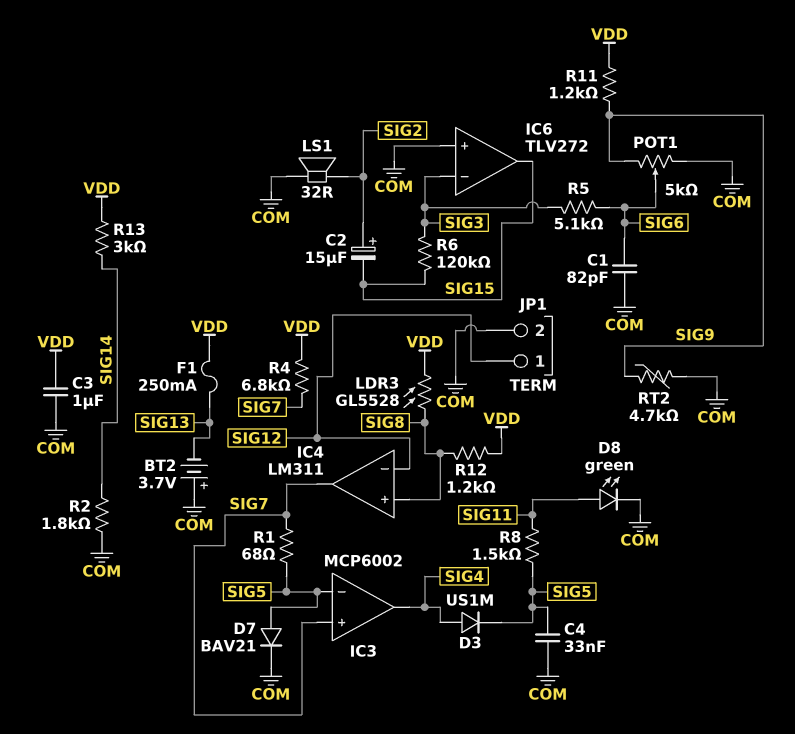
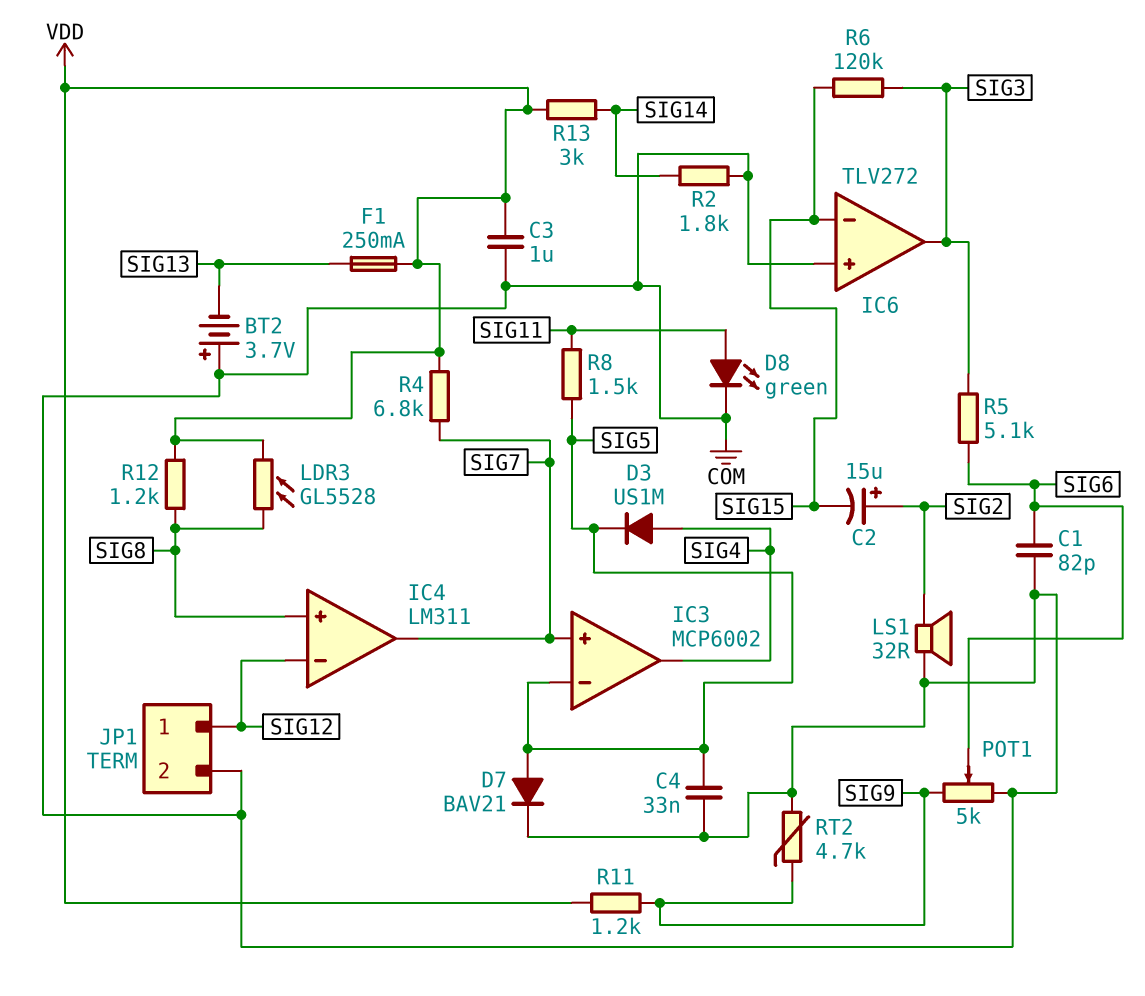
IC6 pin in-: SIG3 -> SIG15
IC6 pin out: SIG15 -> SIG3
R1: 68 (SIG5, SIG7) -> none

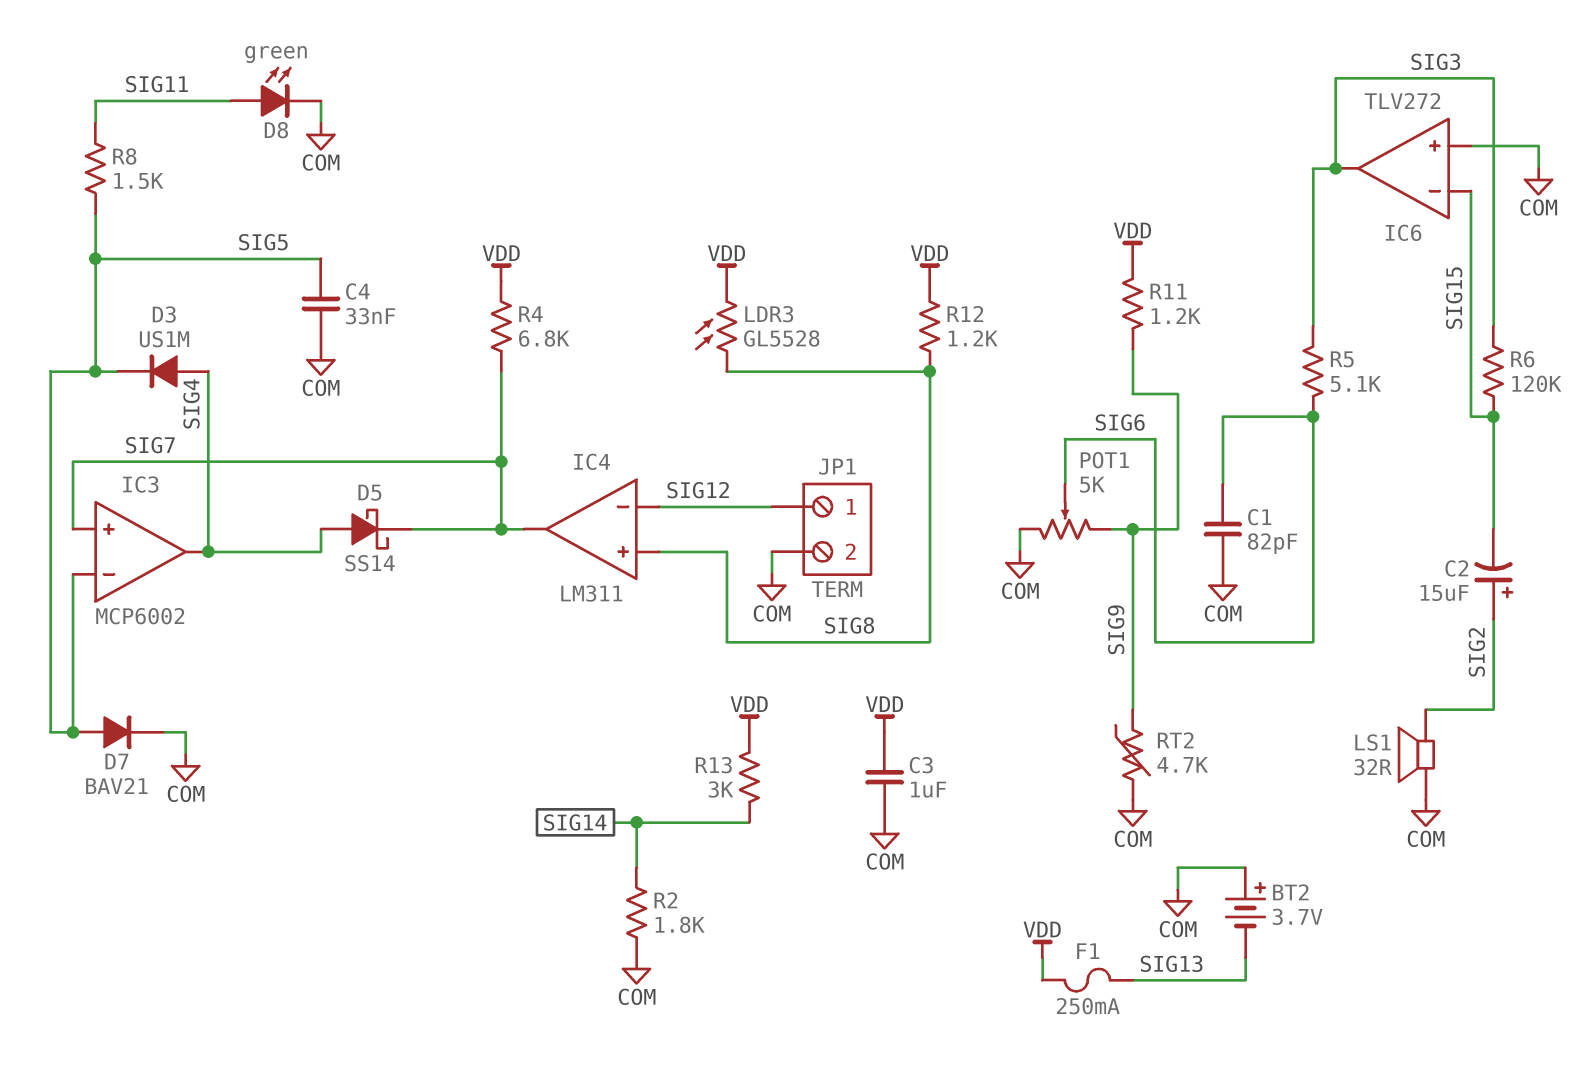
D5: none -> schottky SS14 (A SIG4, K SIG7)

